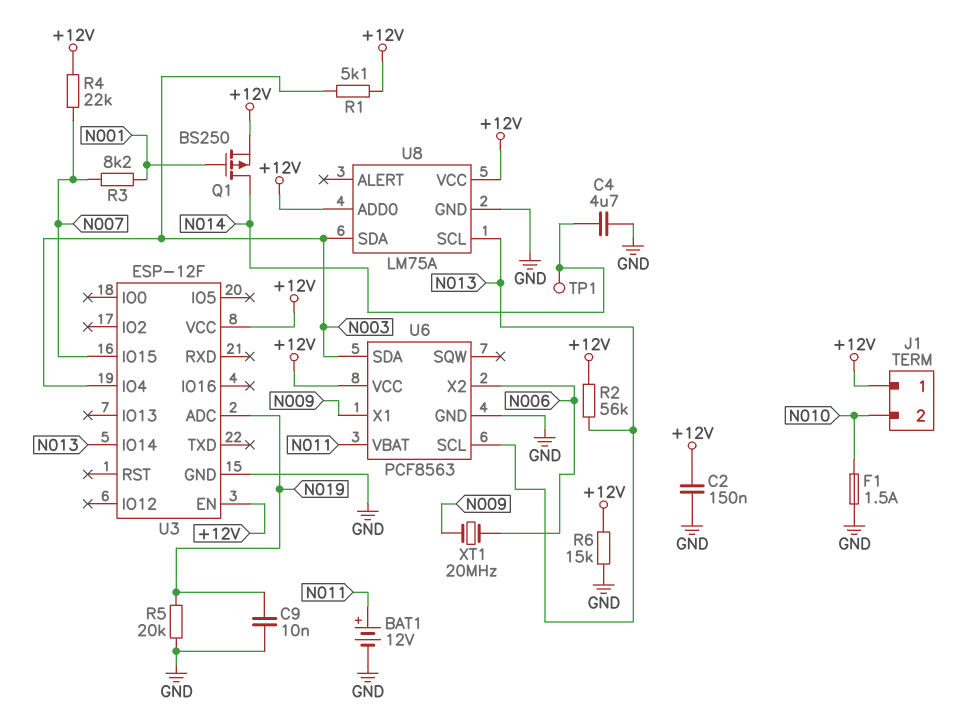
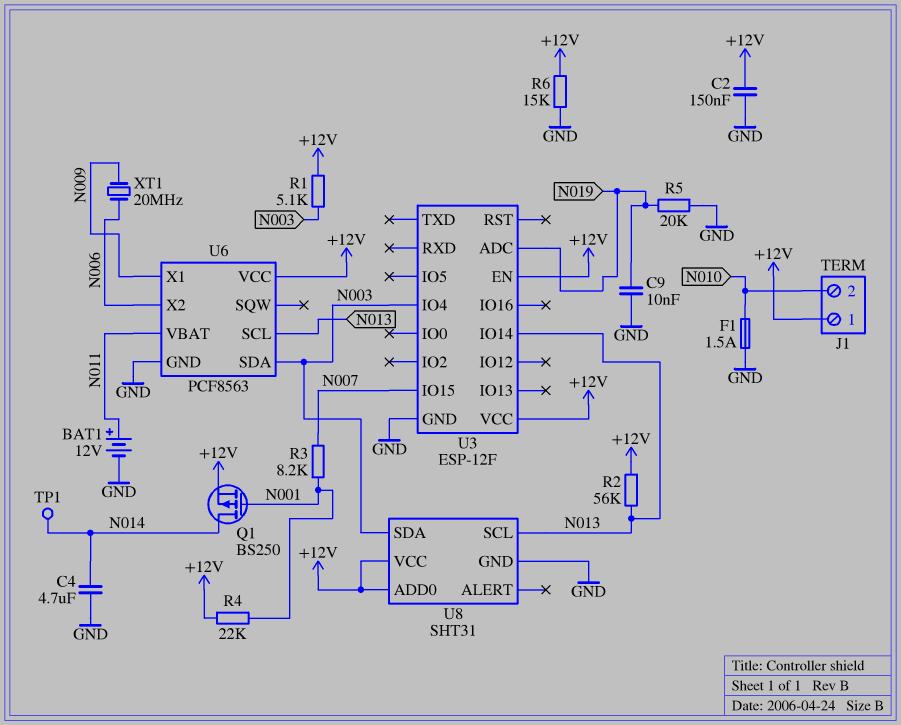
R4: 22k (+12V, N007) -> 22k (+12V, N001)
U8: LM75A -> SHT31

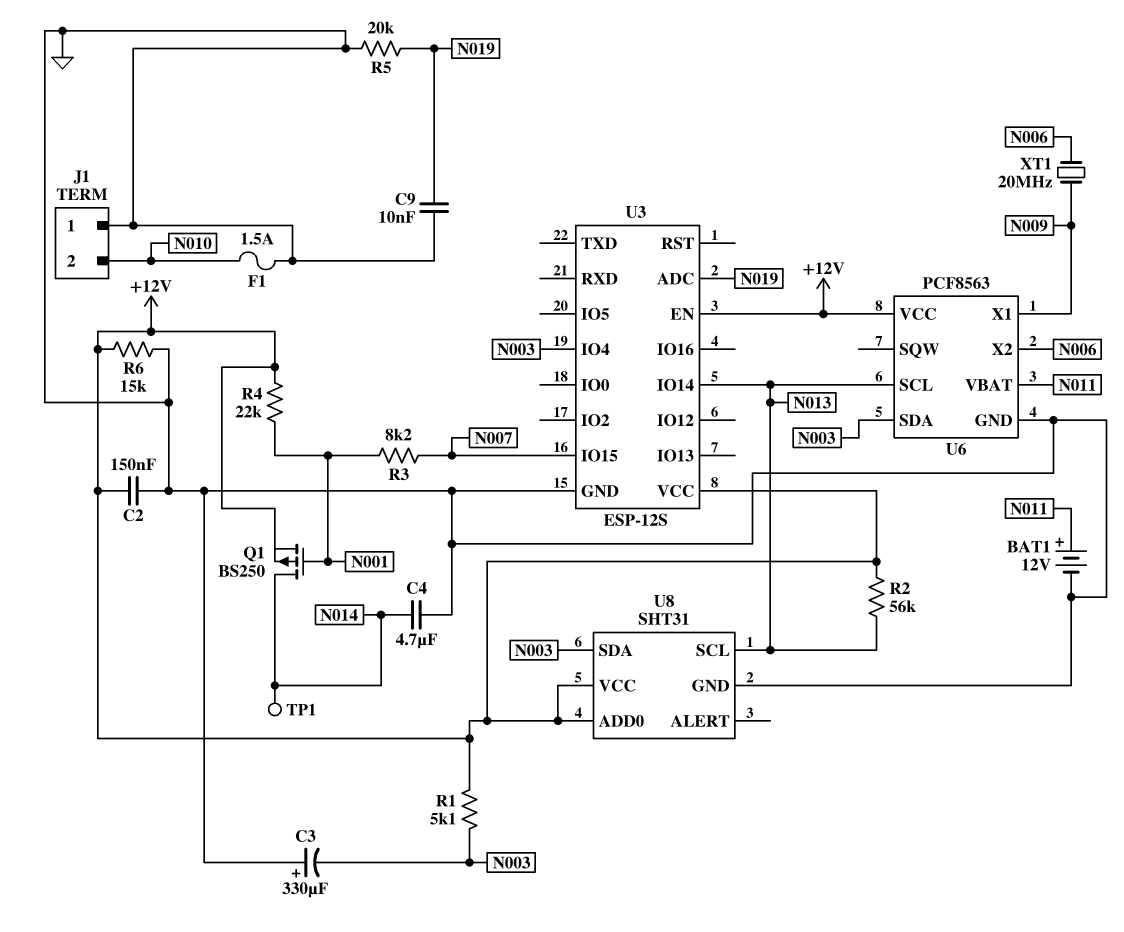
C3: none -> 330uF (plus GND, minus N003)
J1 pin 1: +12V -> GND
U3: ESP-12F -> ESP-12S

